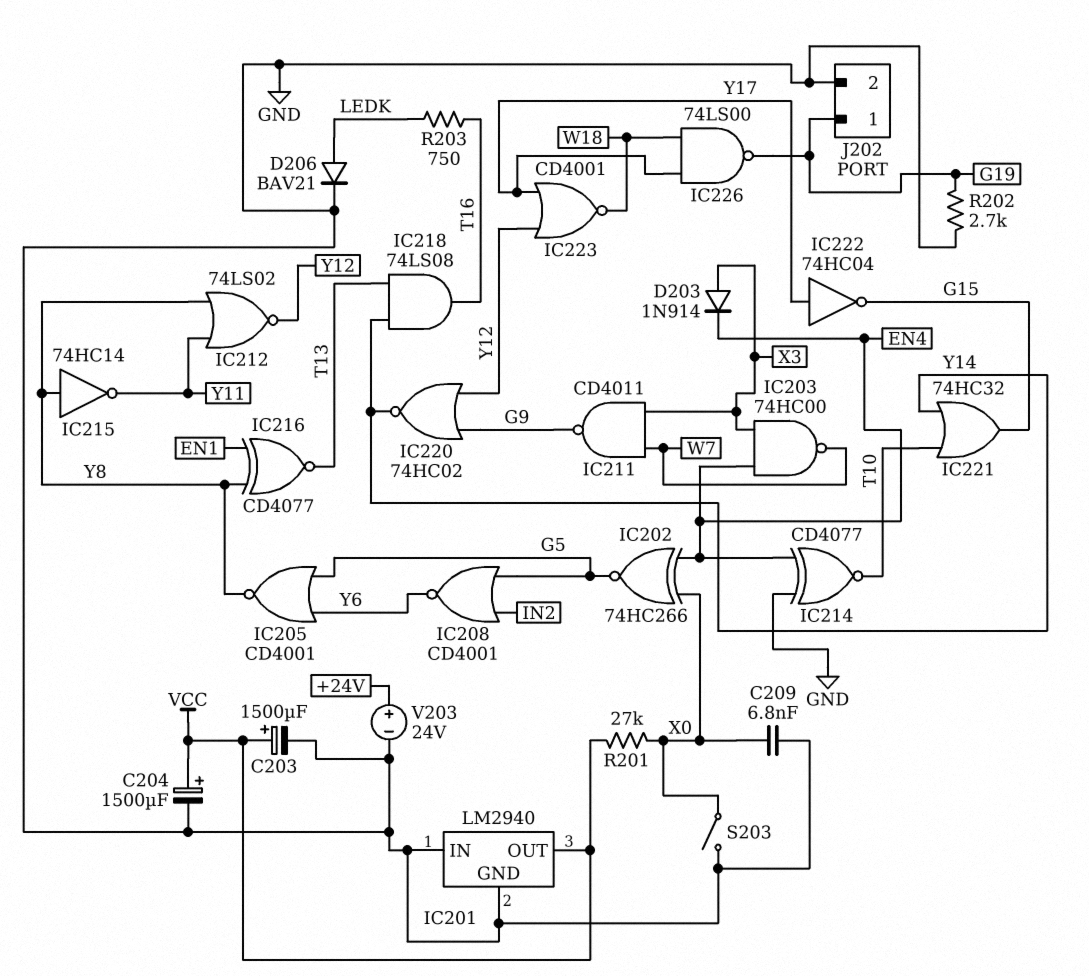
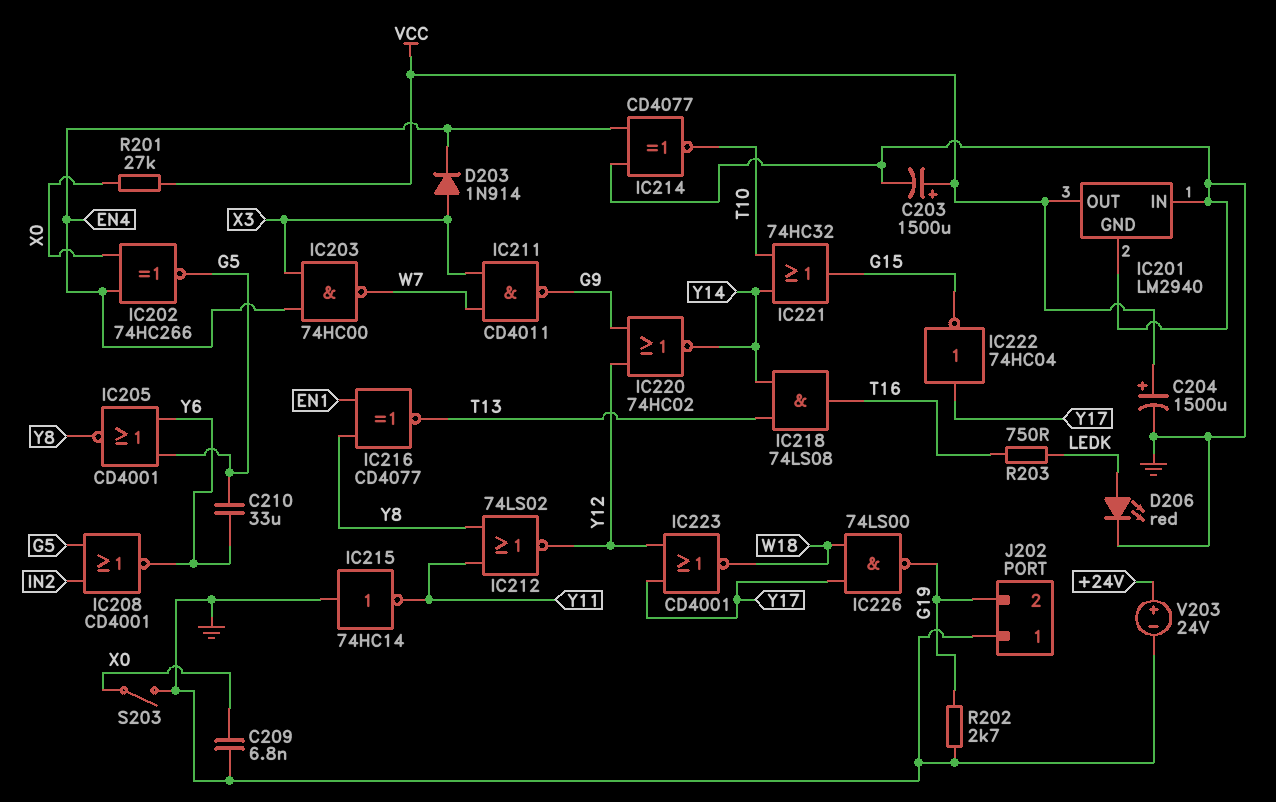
C210: none -> 33uF (G5, Y6)
D206: diode BAV21 (A LEDK, K GND) -> LED red (A LEDK, K GND)
IC215: NOT 74HC14 (in Y8, out Y11) -> NOT 74HC14 (in GND, out Y11)
J202 pin 1: G19 -> GND
J202 pin 2: GND -> G19

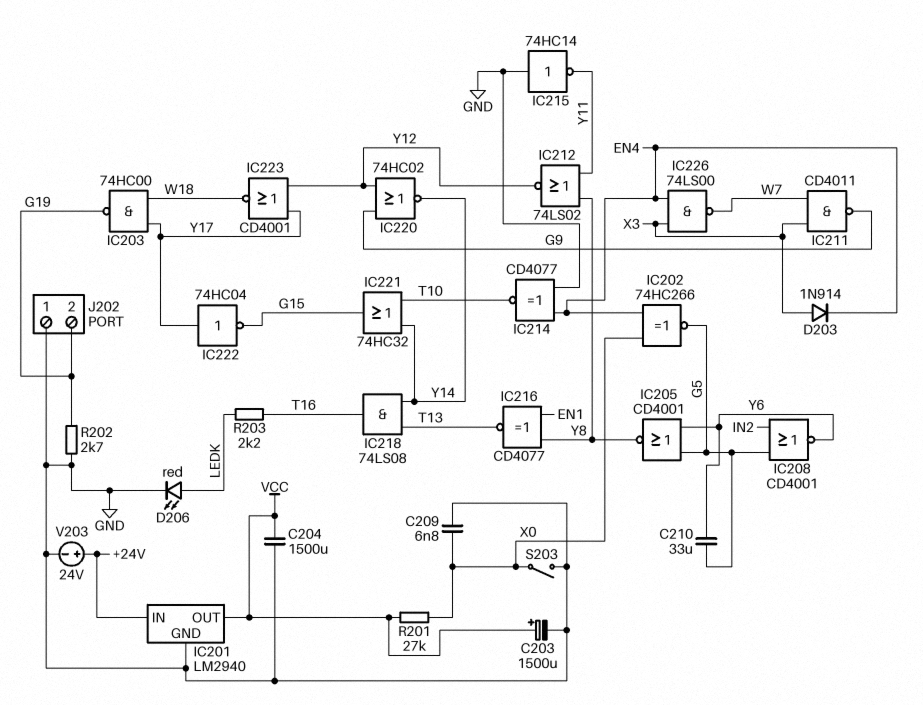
C204: 1500uF (plus VCC, minus GND) -> 1500uF (GND, VCC)
IC201 pin IN: GND -> +24V
IC203: NAND 74HC00 (in EN4, in X3, out W7) -> NAND 74HC00 (in W18, in Y17, out G19)
IC226: NAND 74LS00 (in W18, in Y17, out G19) -> NAND 74LS00 (in EN4, in X3, out W7)
R203: 750 (LEDK, T16) -> 2.2k (LEDK, T16)

